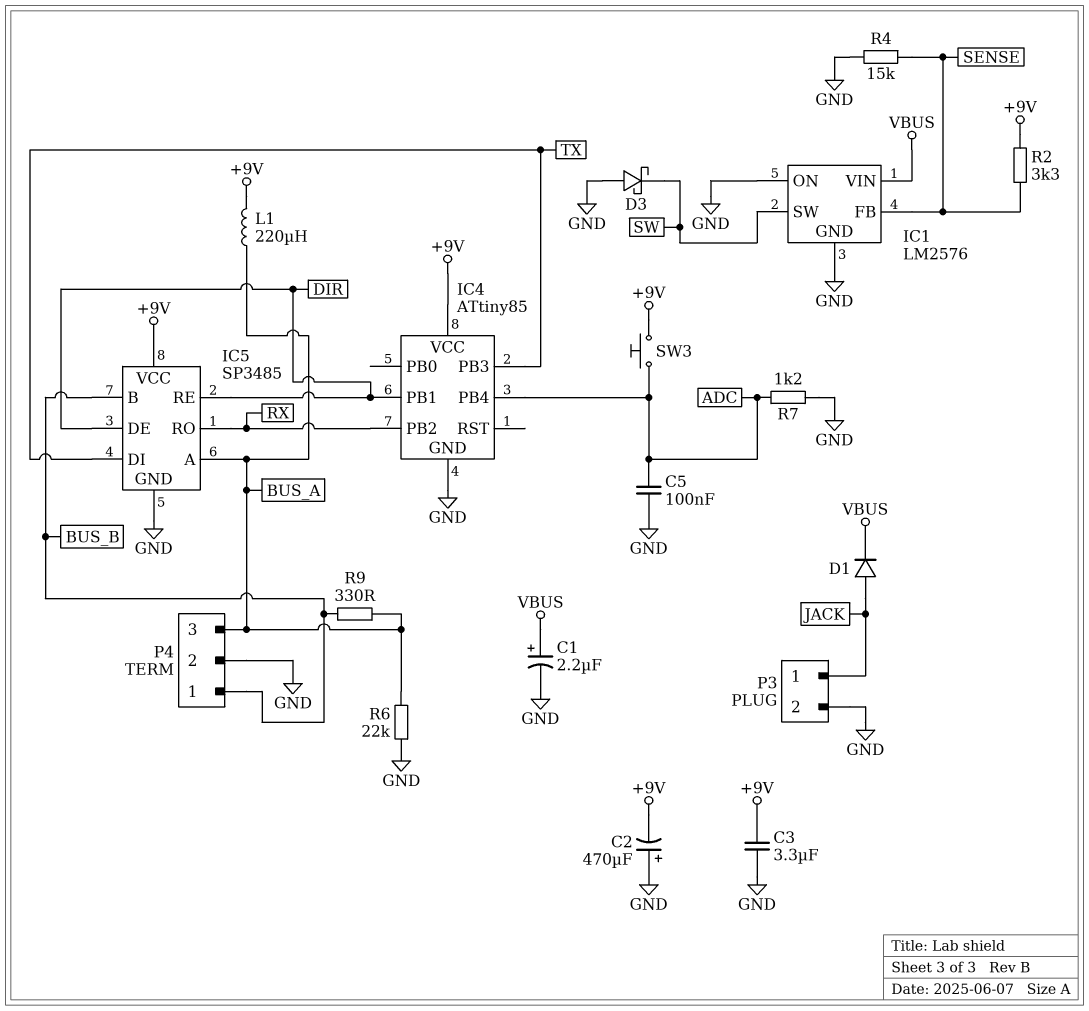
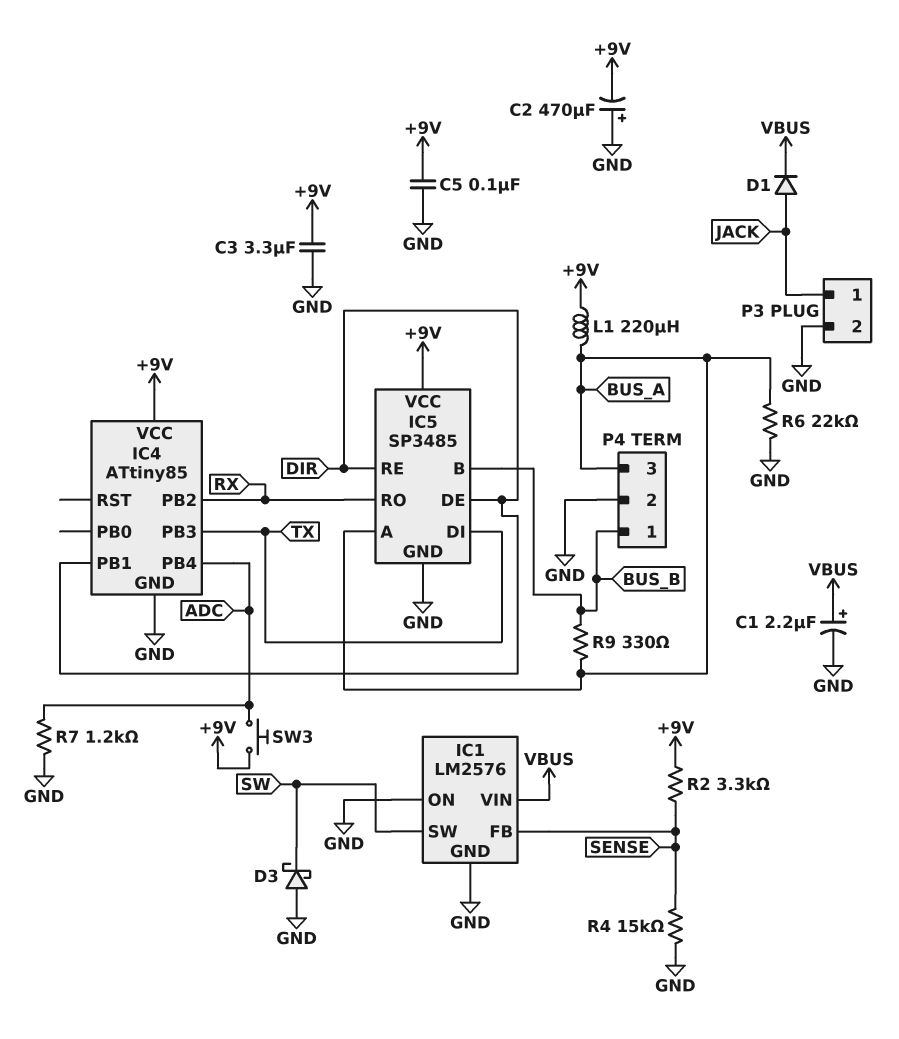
C5: 100nF (ADC, GND) -> 100nF (+9V, GND)

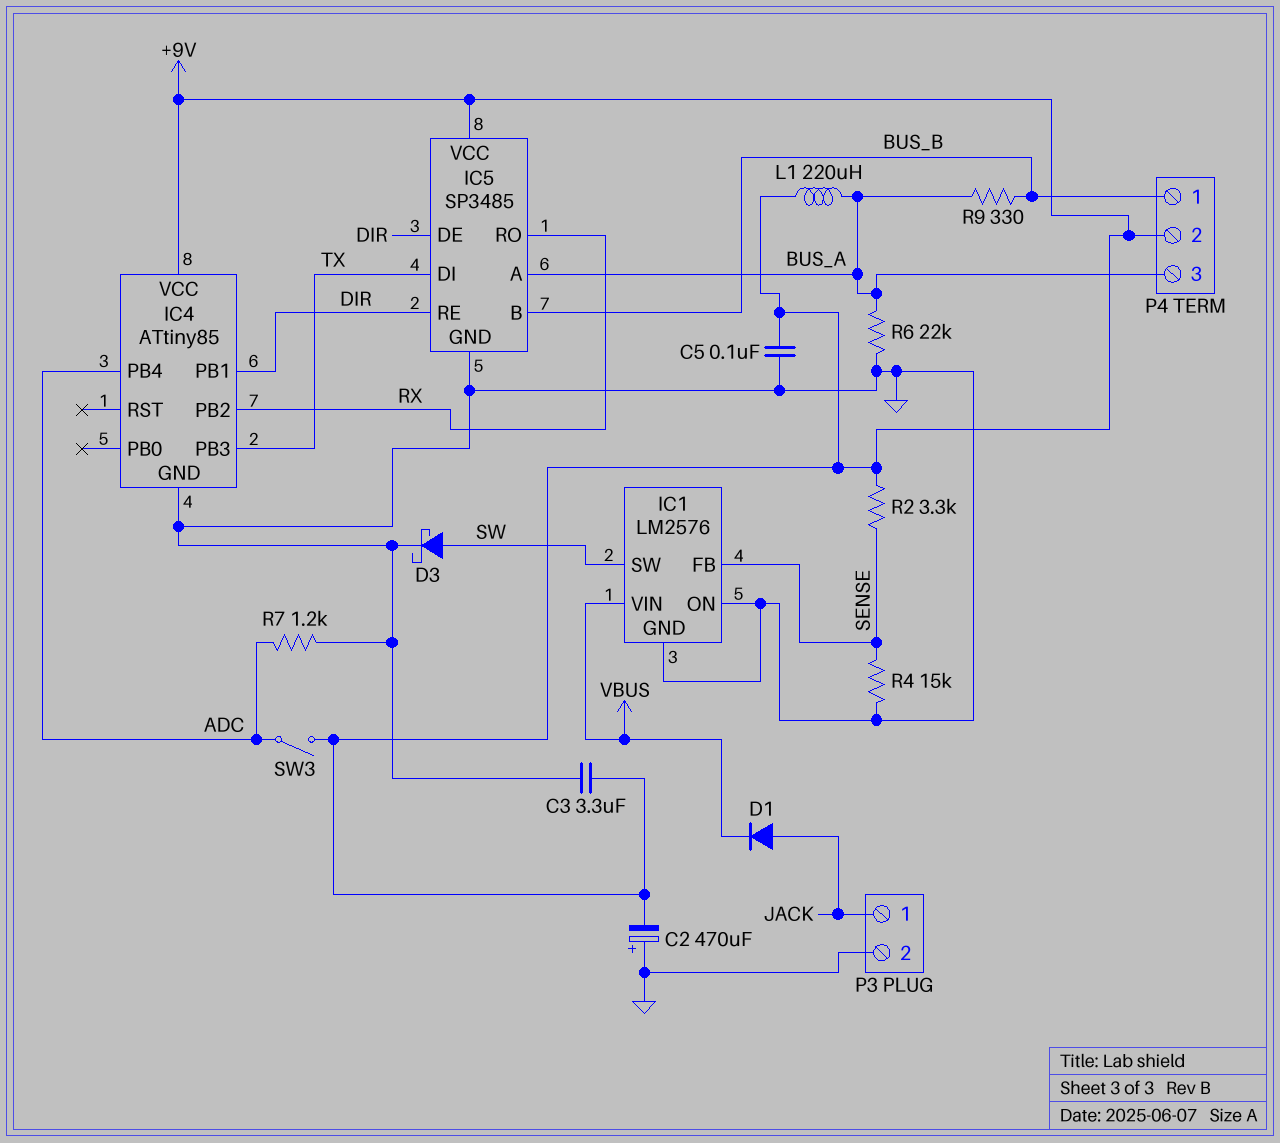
C1: 2.2uF (plus VBUS, minus GND) -> none
D3: schottky (A GND, K SW) -> schottky (A SW, K GND)
P4 pin 2: GND -> +9V
SW3: button (+9V, ADC) -> switch (+9V, ADC)

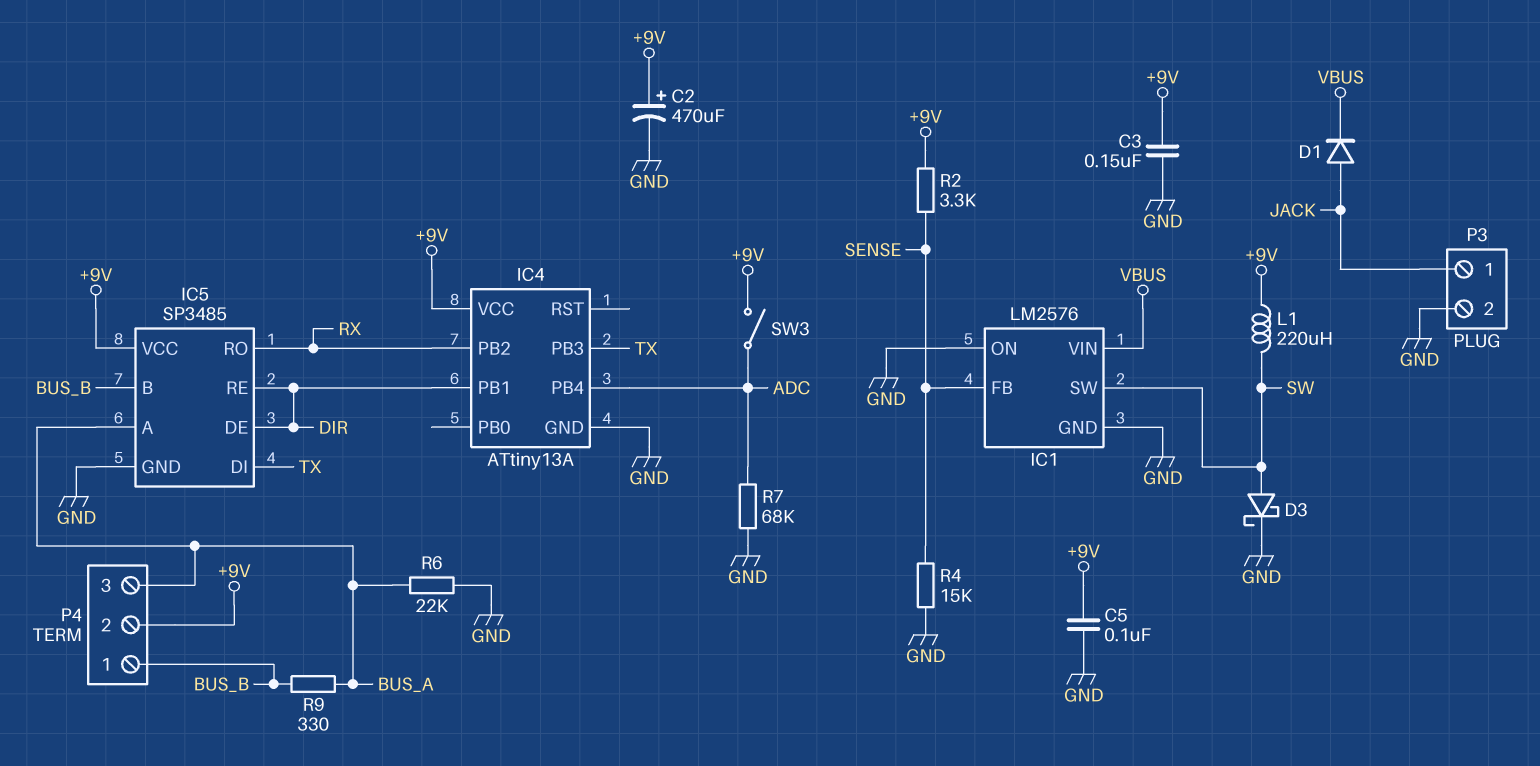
C2: 470uF (plus GND, minus +9V) -> 470uF (plus +9V, minus GND)
C3: 3.3uF (+9V, GND) -> 150nF (+9V, GND)
IC4: ATtiny85 -> ATtiny13A
L1: 220uH (+9V, BUS_A) -> 220uH (+9V, SW)
R7: 1.2k (ADC, GND) -> 68k (ADC, GND)

